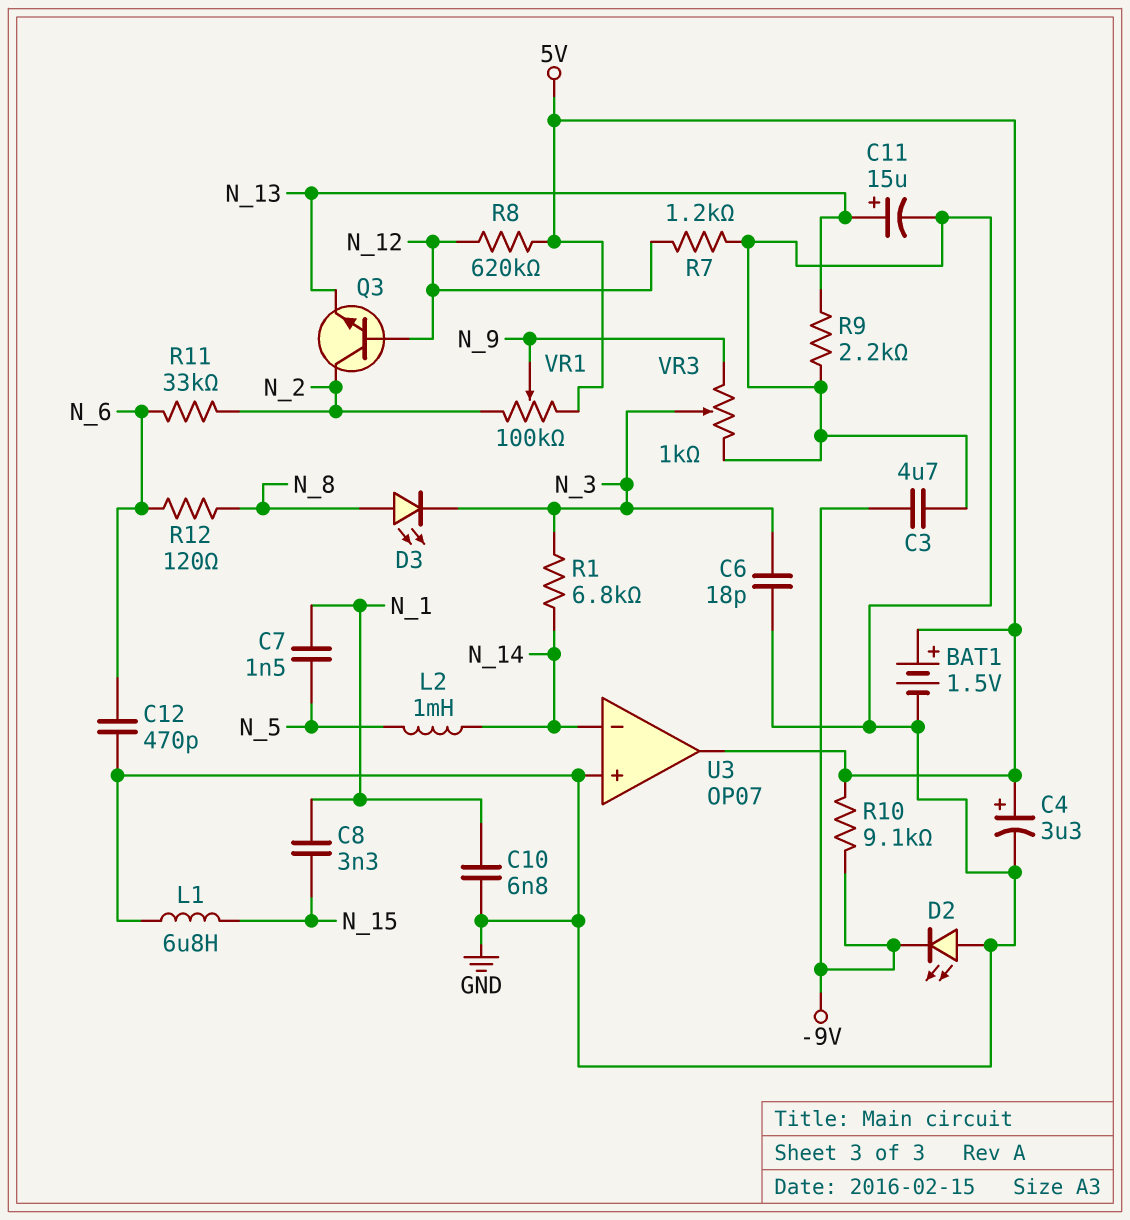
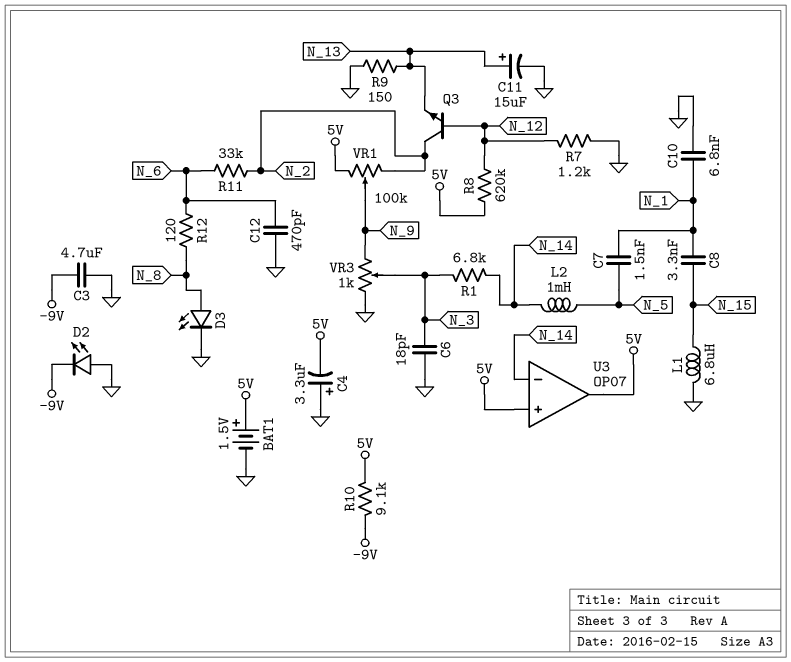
C4: 3.3uF (plus 5V, minus GND) -> 3.3uF (plus GND, minus 5V)
D3: LED (A N_8, K N_3) -> LED (A N_8, K GND)
R9: 2.2k (GND, N_13) -> 150 (GND, N_13)
U3 pin in+: GND -> 5V

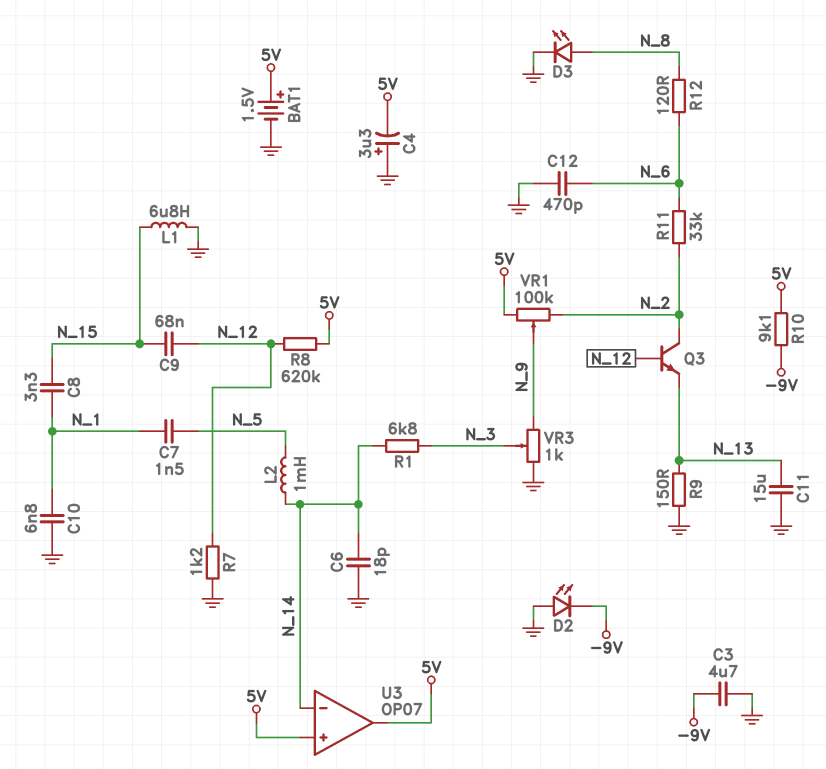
C6: 18pF (GND, N_3) -> 18pF (GND, N_14)
C9: none -> 68nF (N_12, N_15)
C11: 15uF (plus N_13, minus GND) -> 15uF (GND, N_13)

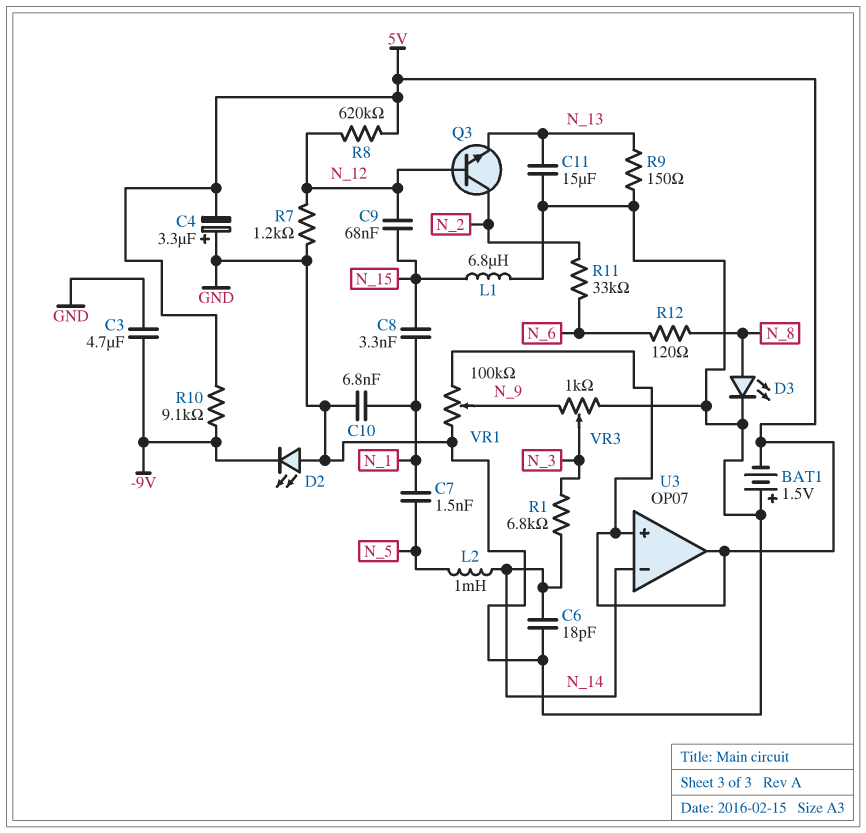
BAT1: 1.5V (plus 5V, minus GND) -> 1.5V (plus GND, minus 5V)
C12: 470pF (GND, N_6) -> none
VR1: 100k (5V, N_2, wiper N_9) -> 100k (5V, GND, wiper N_9)

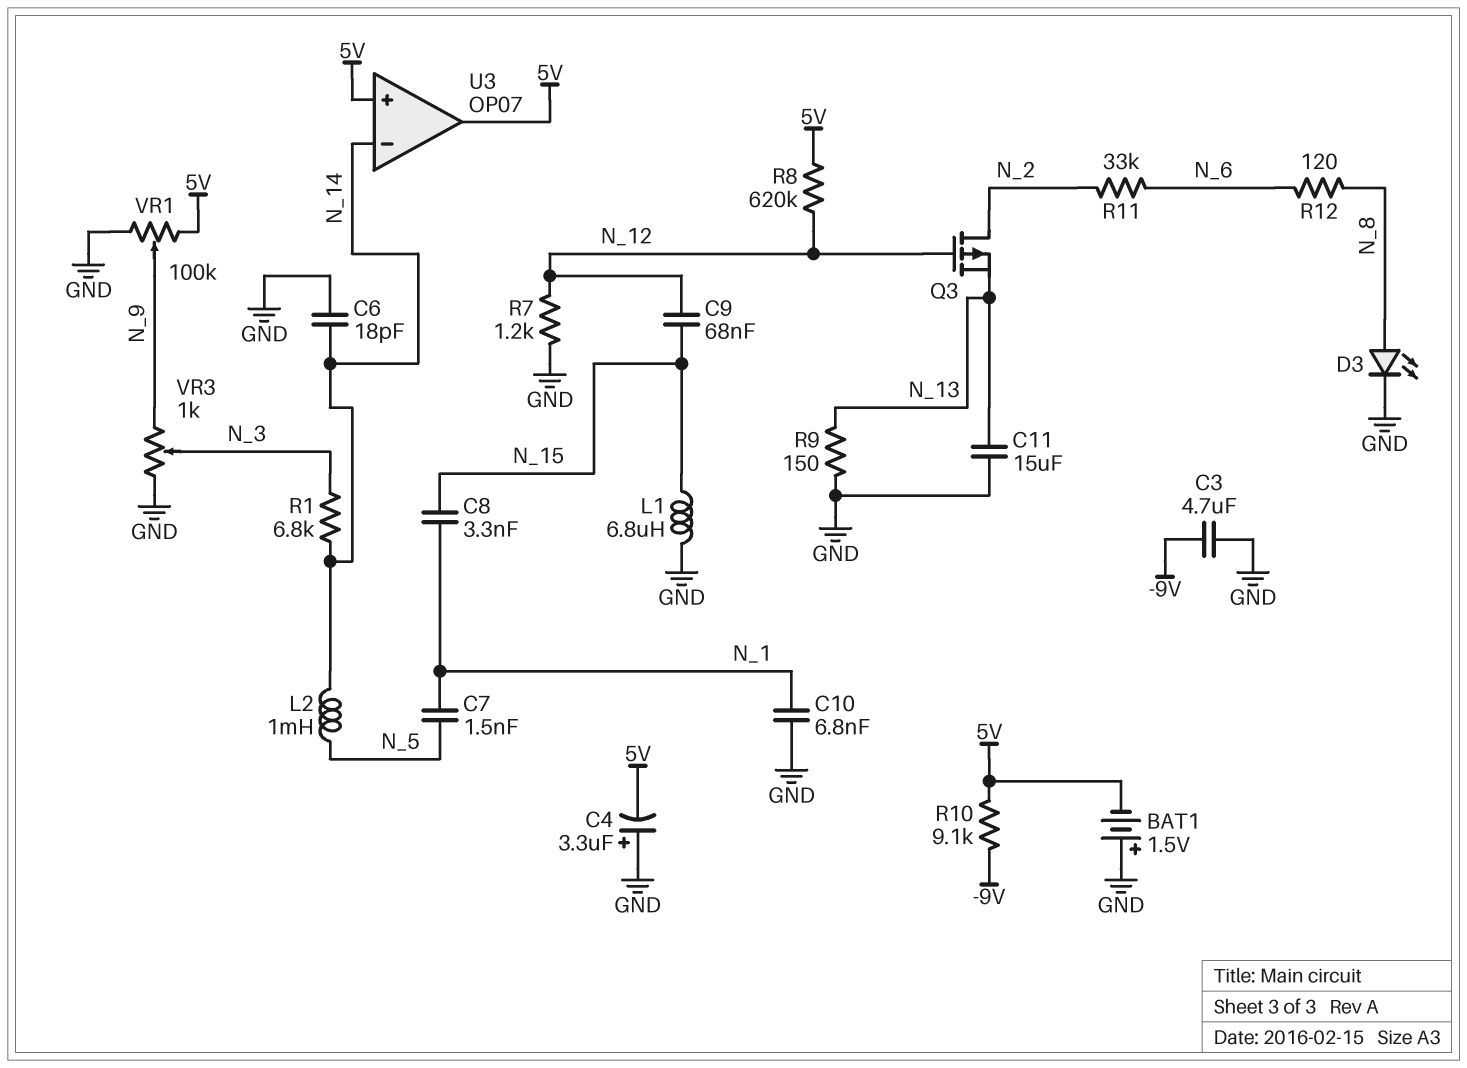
D2: LED (A GND, K -9V) -> none
Q3: NPN (B N_12, C N_2, E N_13) -> PMOS (G N_12, D N_2, S N_13)

